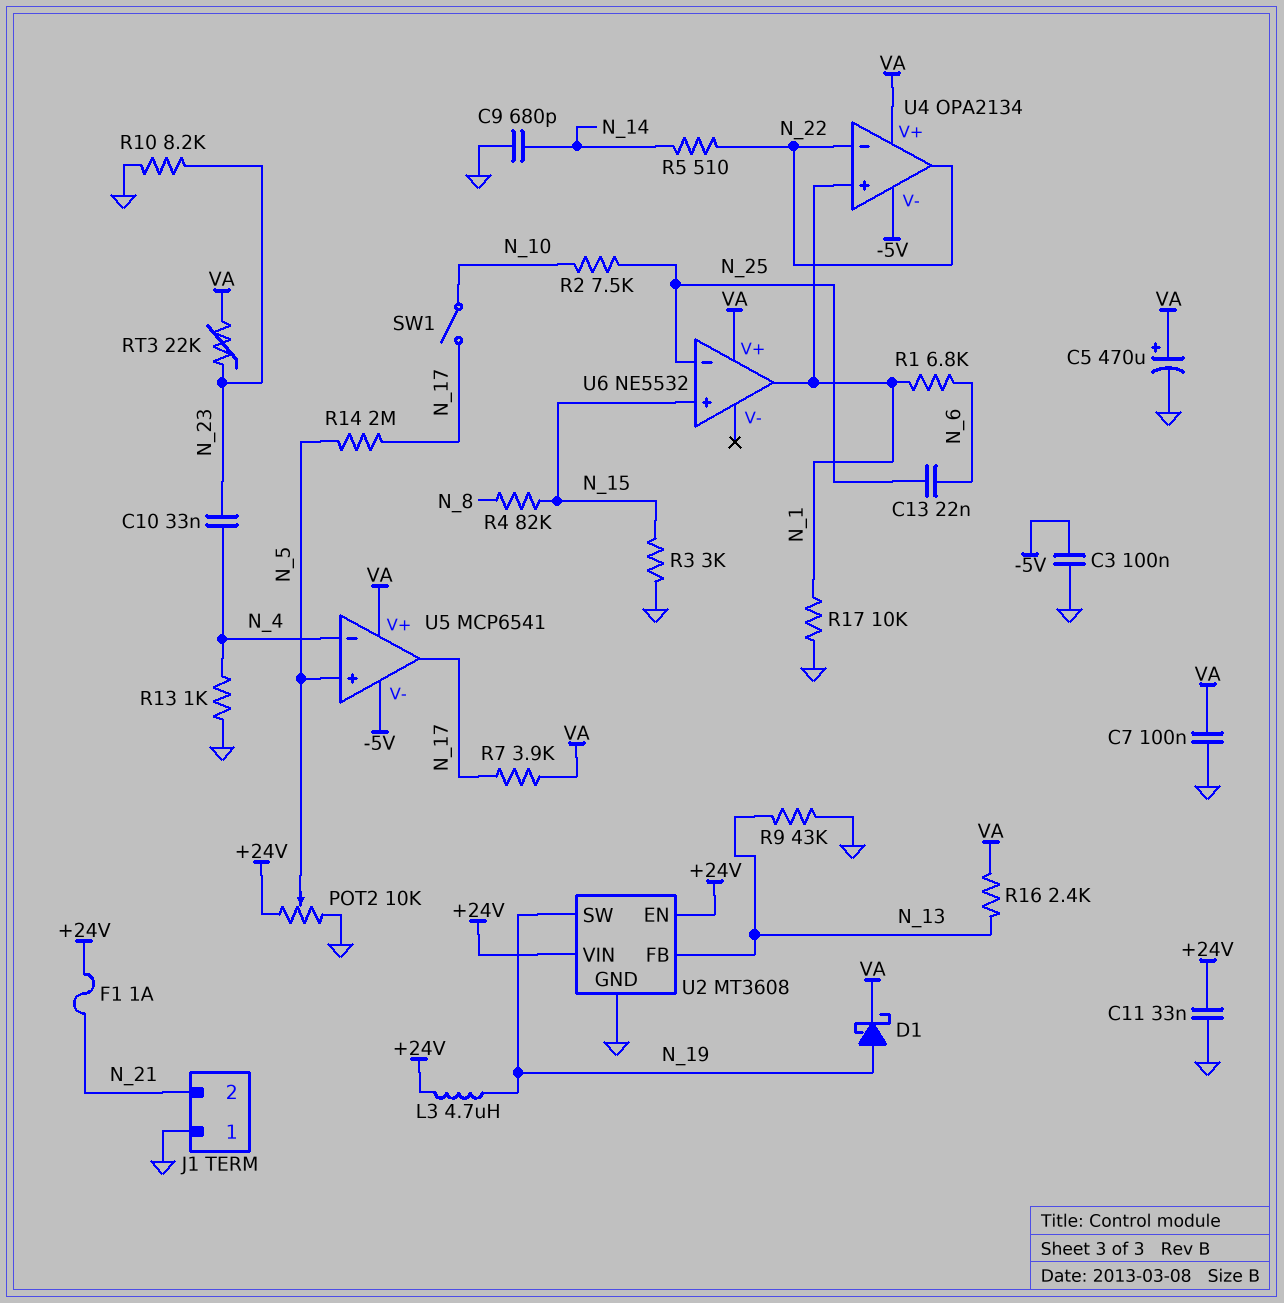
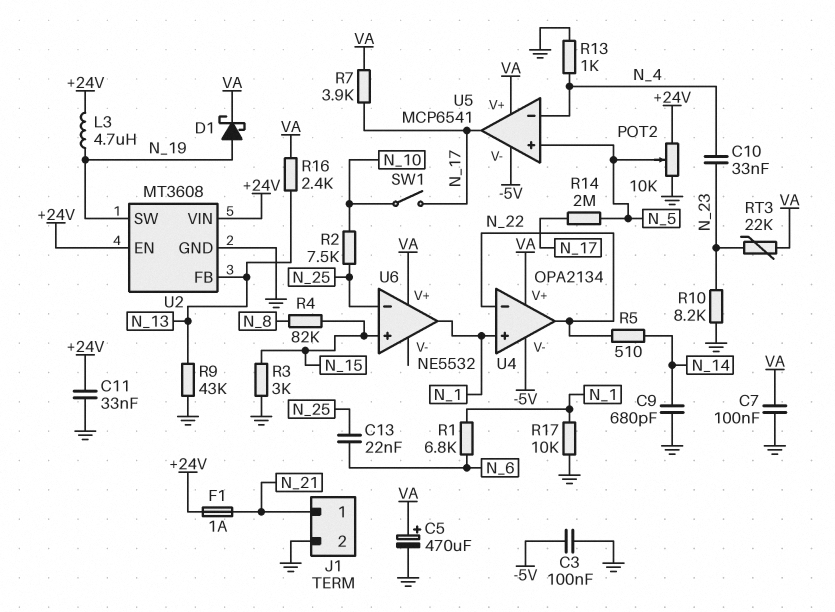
J1 pin 1: GND -> N_21
J1 pin 2: N_21 -> GND

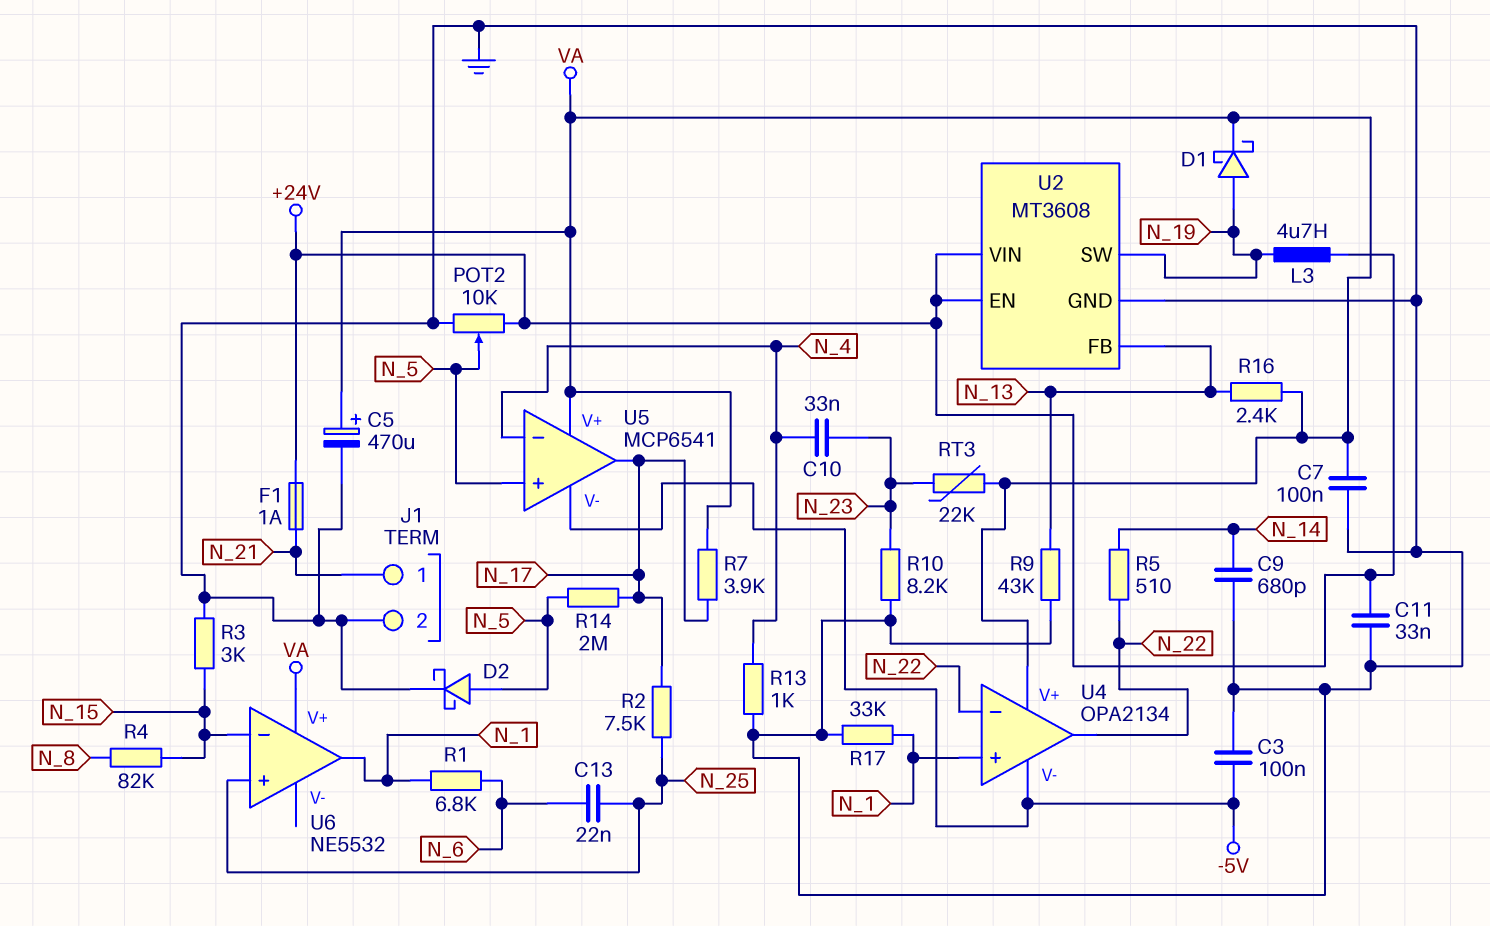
D2: none -> schottky (A N_5, K GND)
R2: 7.5k (N_10, N_25) -> 7.5k (N_17, N_25)
R17: 10k (GND, N_1) -> 33k (GND, N_1)
SW1: switch (N_10, N_17) -> none
U6 pin in+: N_15 -> N_25
U6 pin in-: N_25 -> N_15

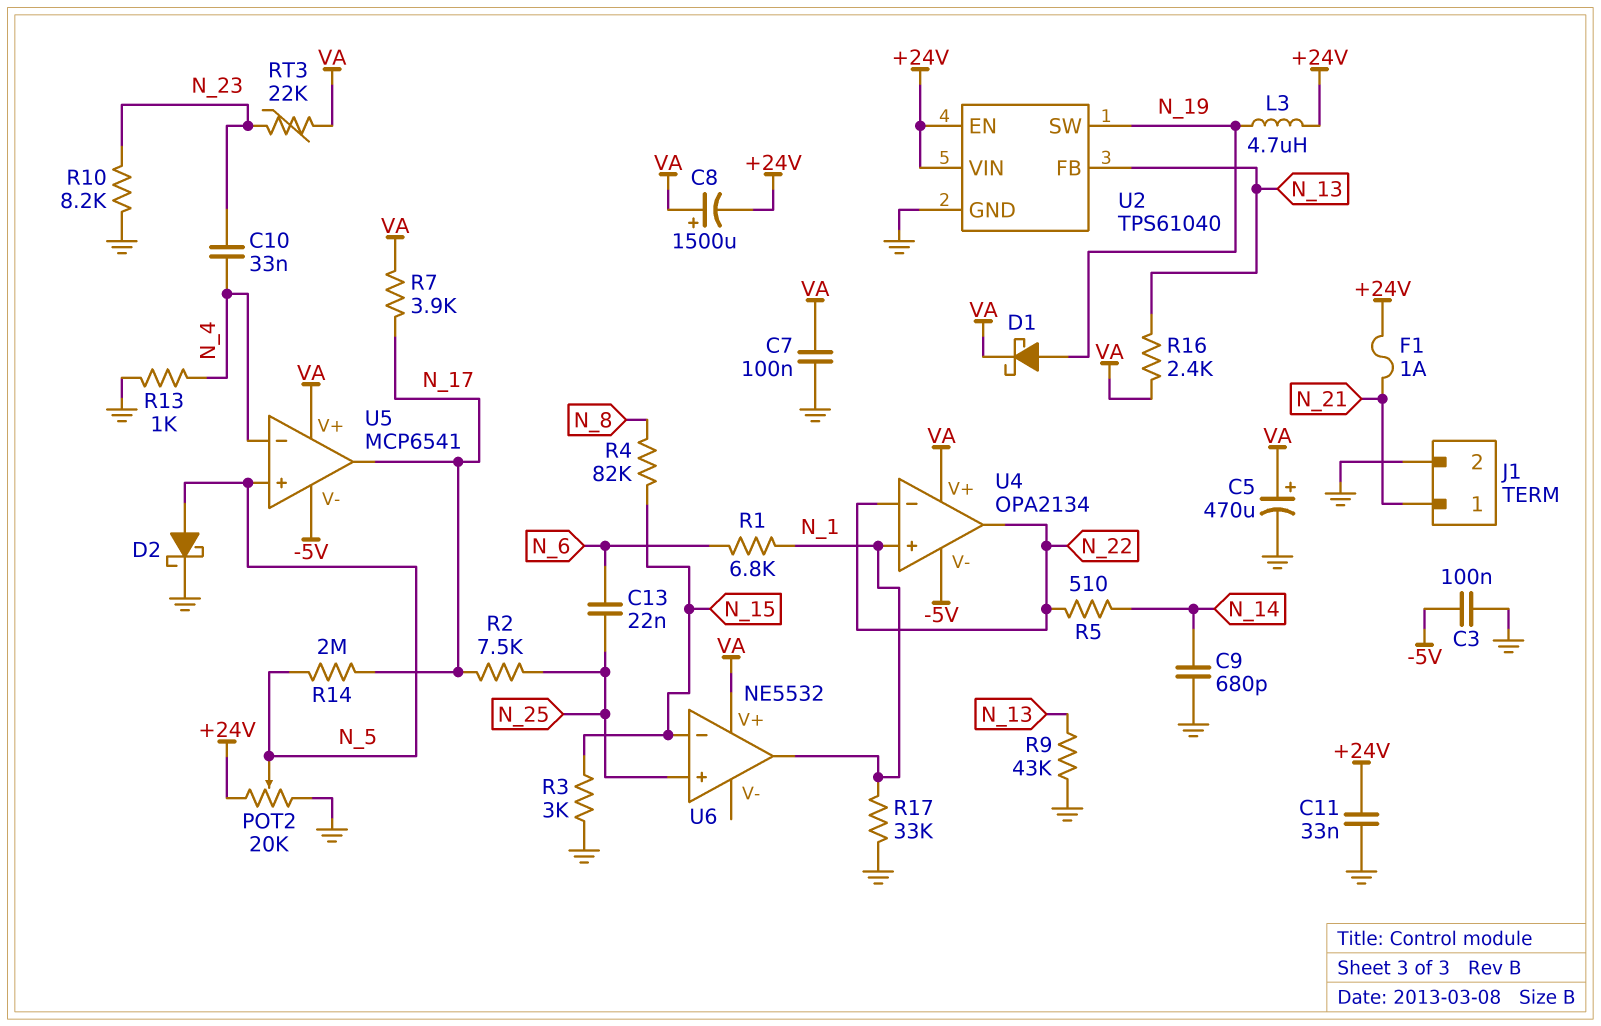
C8: none -> 1500uF (plus VA, minus +24V)
POT2: 10k (+24V, GND, wiper N_5) -> 20k (+24V, GND, wiper N_5)
U2: MT3608 -> TPS61040

